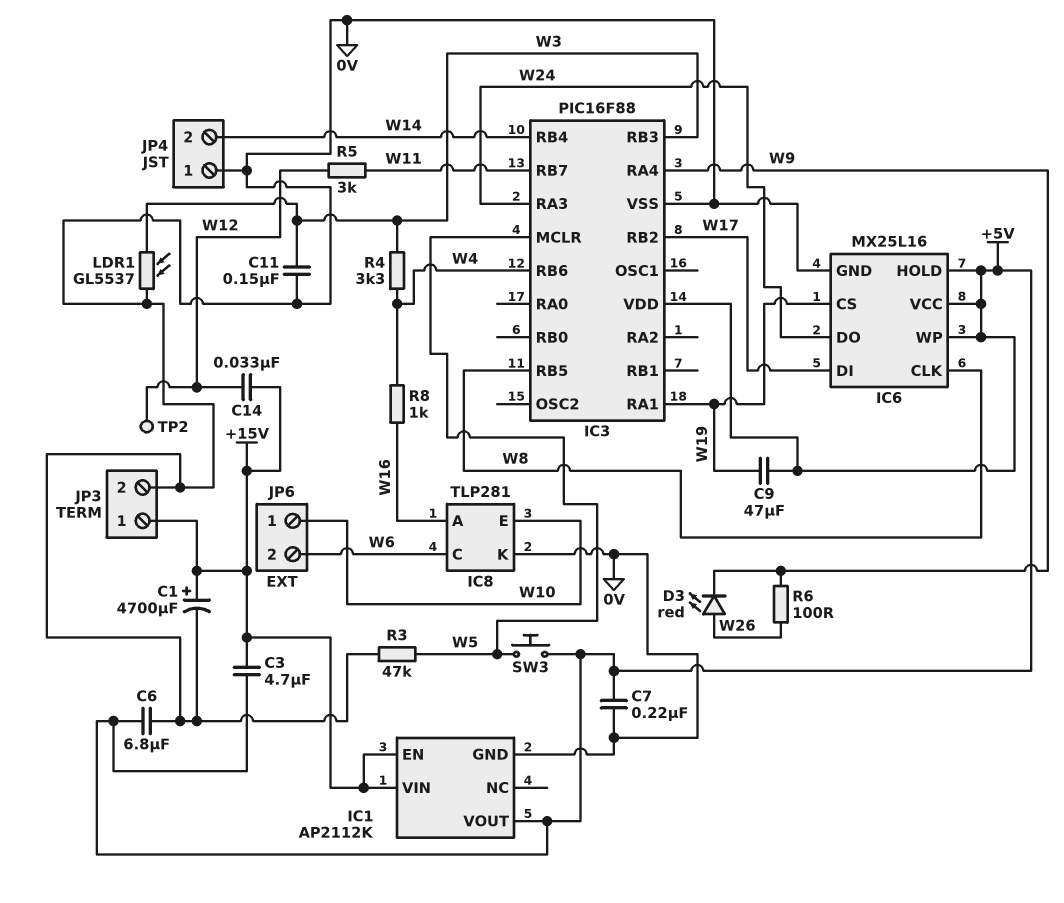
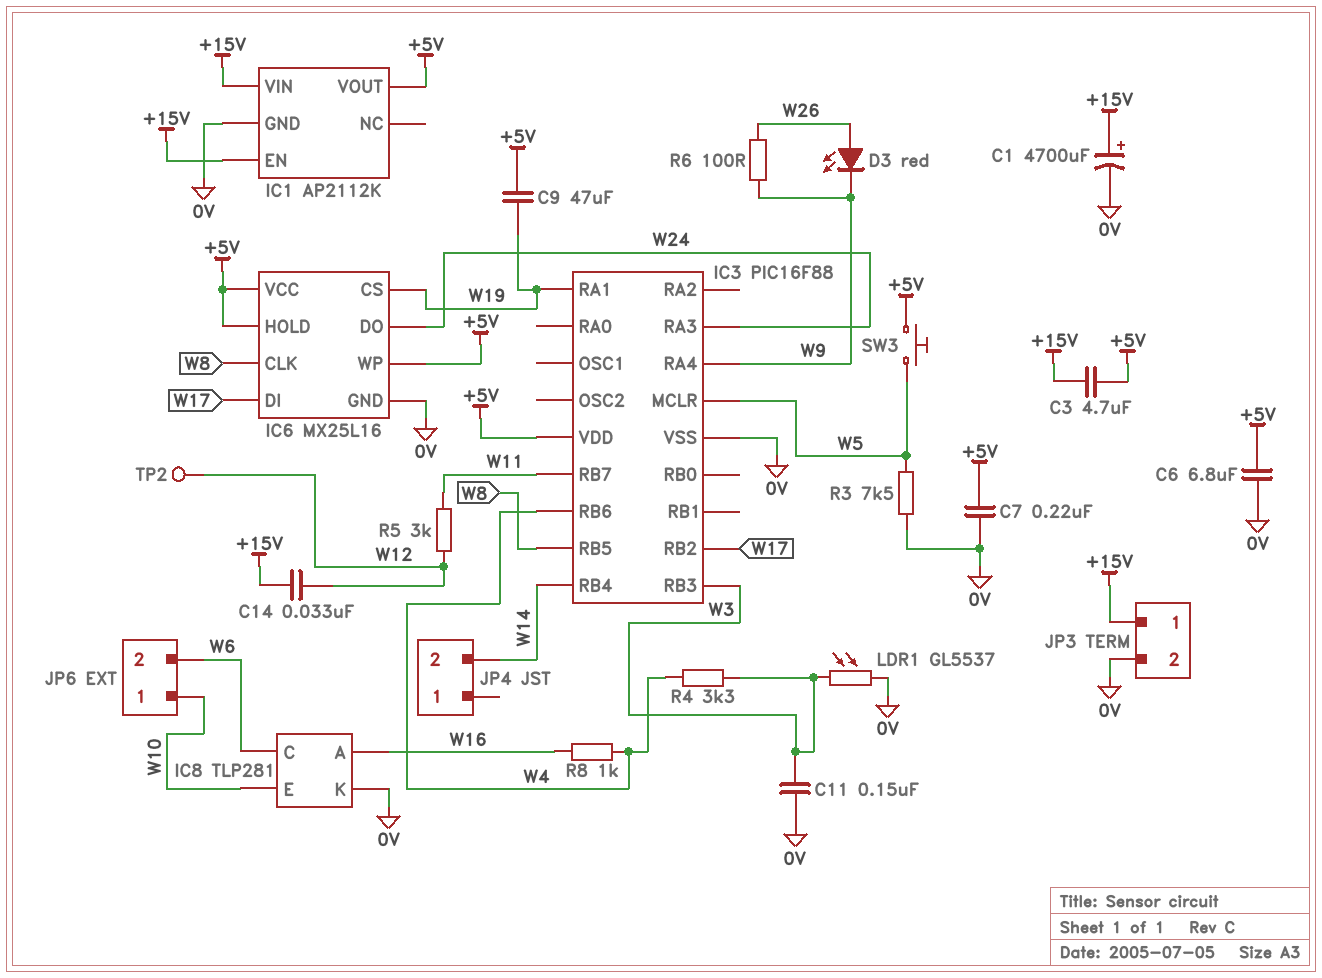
JP4 pin 1: 0V -> none
R3: 47k (0V, W5) -> 7.5k (0V, W5)

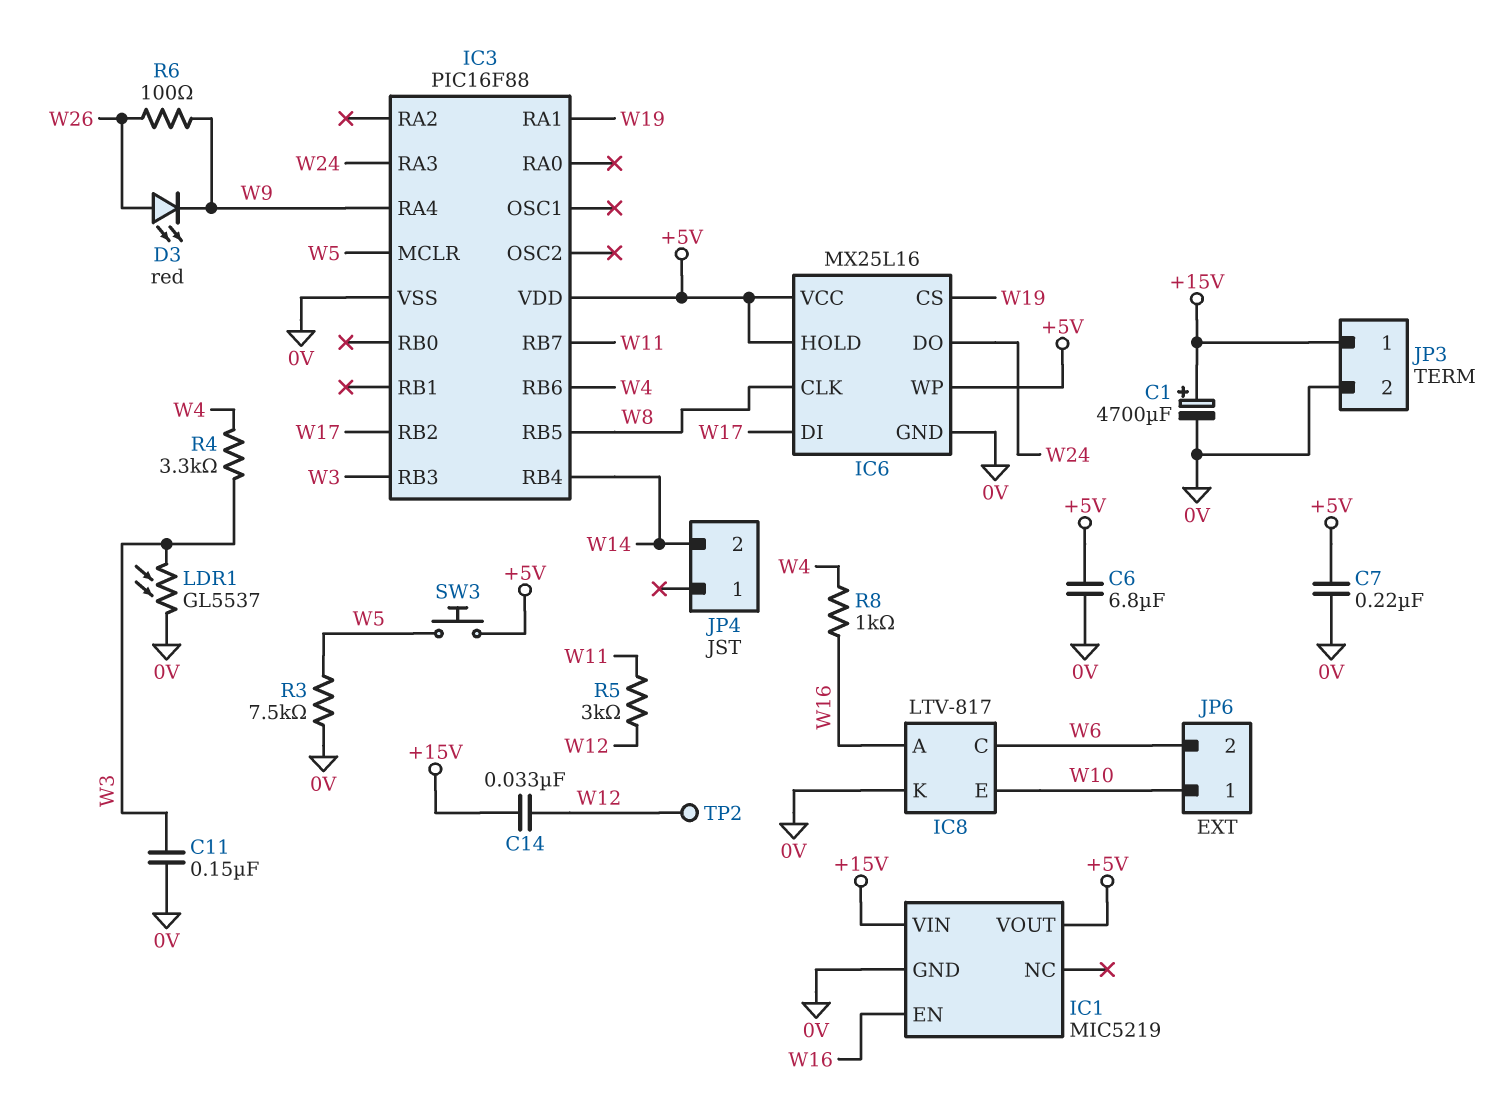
C3: 4.7uF (+5V, +15V) -> none
C9: 47uF (+5V, W19) -> none
IC1: AP2112K -> MIC5219
IC1 pin EN: +15V -> W16
IC8: TLP281 -> LTV-817

